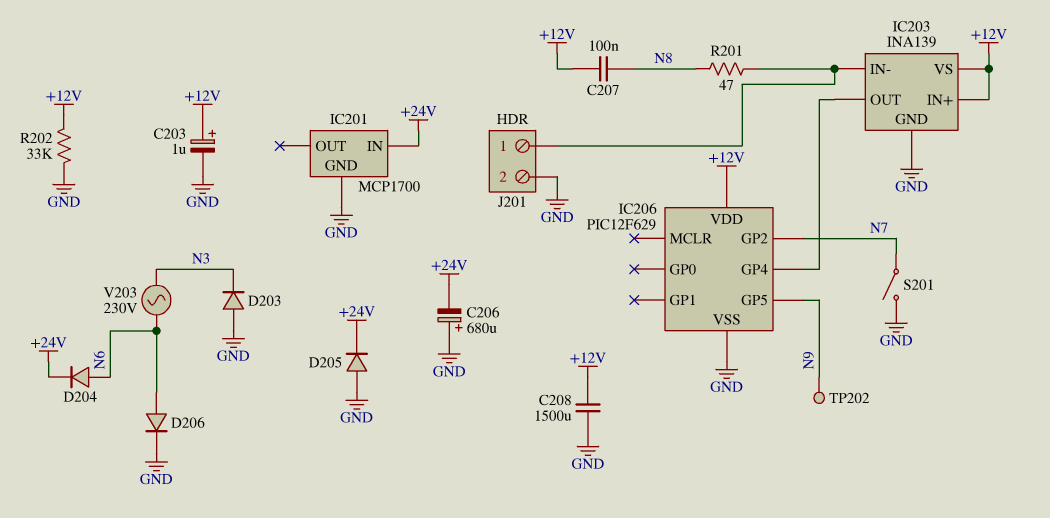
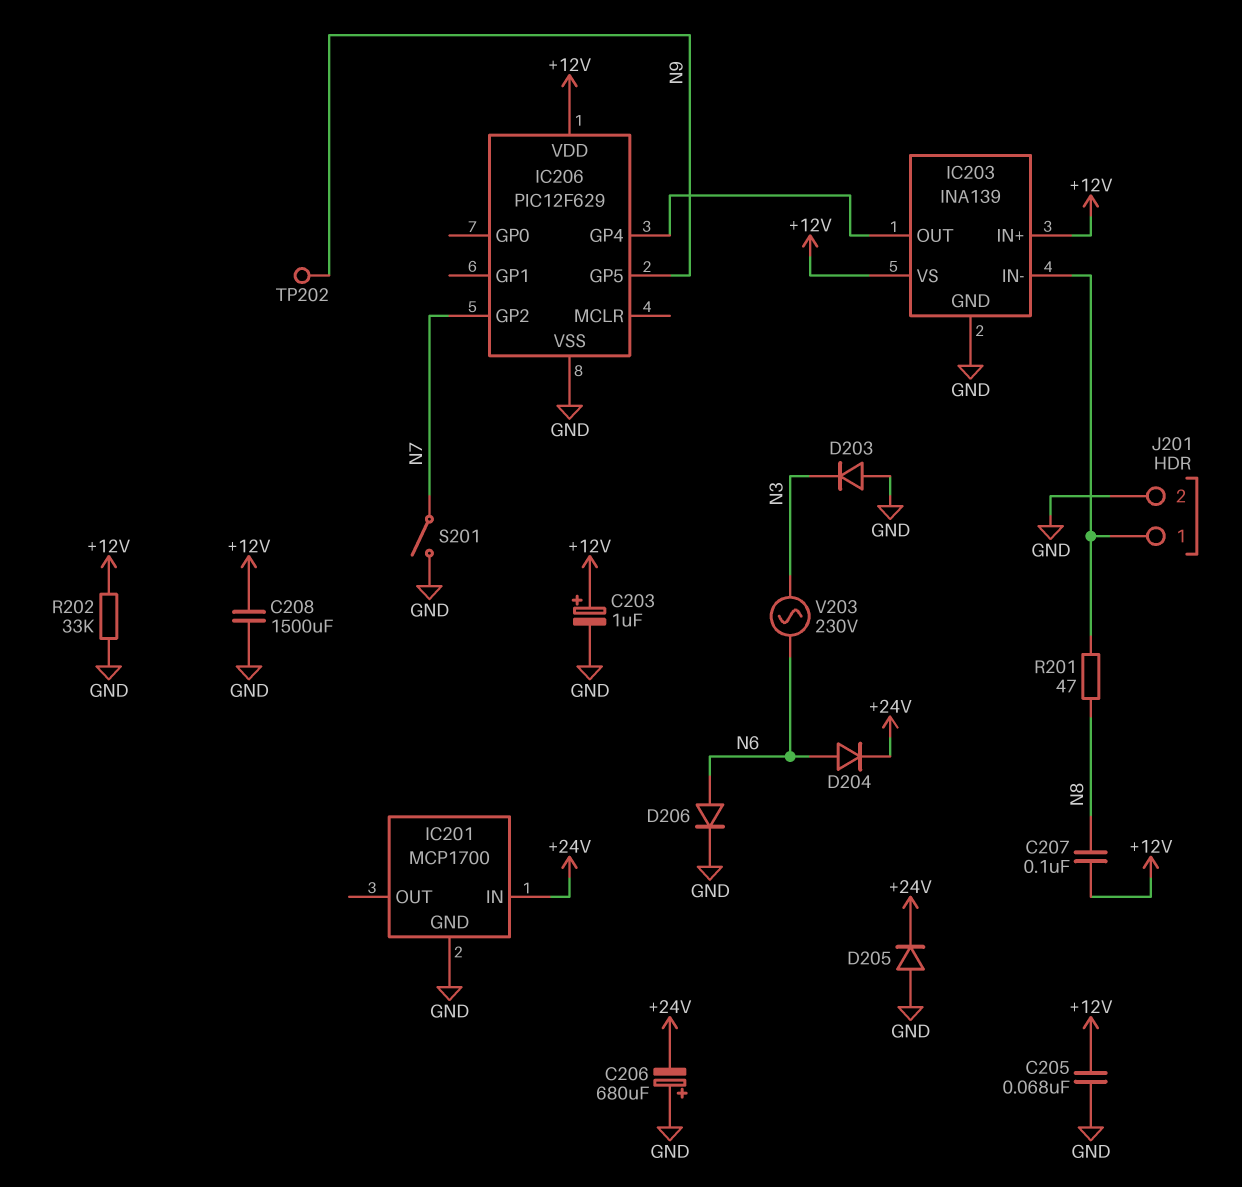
C205: none -> 68nF (+12V, GND)

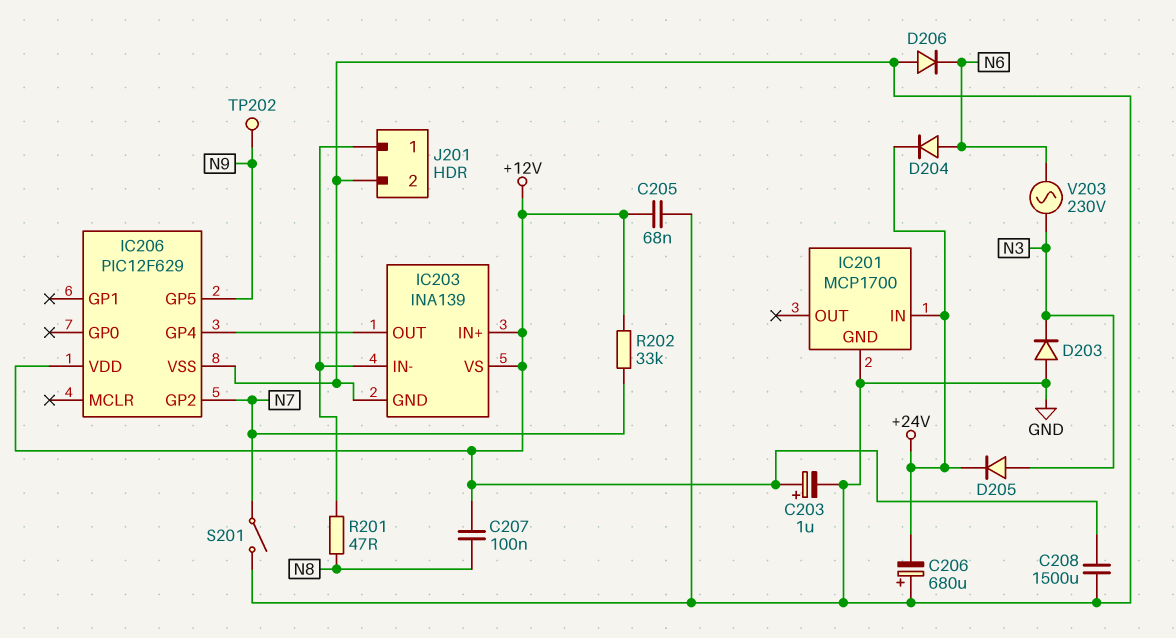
D205: diode (A GND, K +24V) -> diode (A N3, K +24V)
D206: diode (A N6, K GND) -> diode (A GND, K N6)
R202: 33k (+12V, GND) -> 33k (+12V, N7)

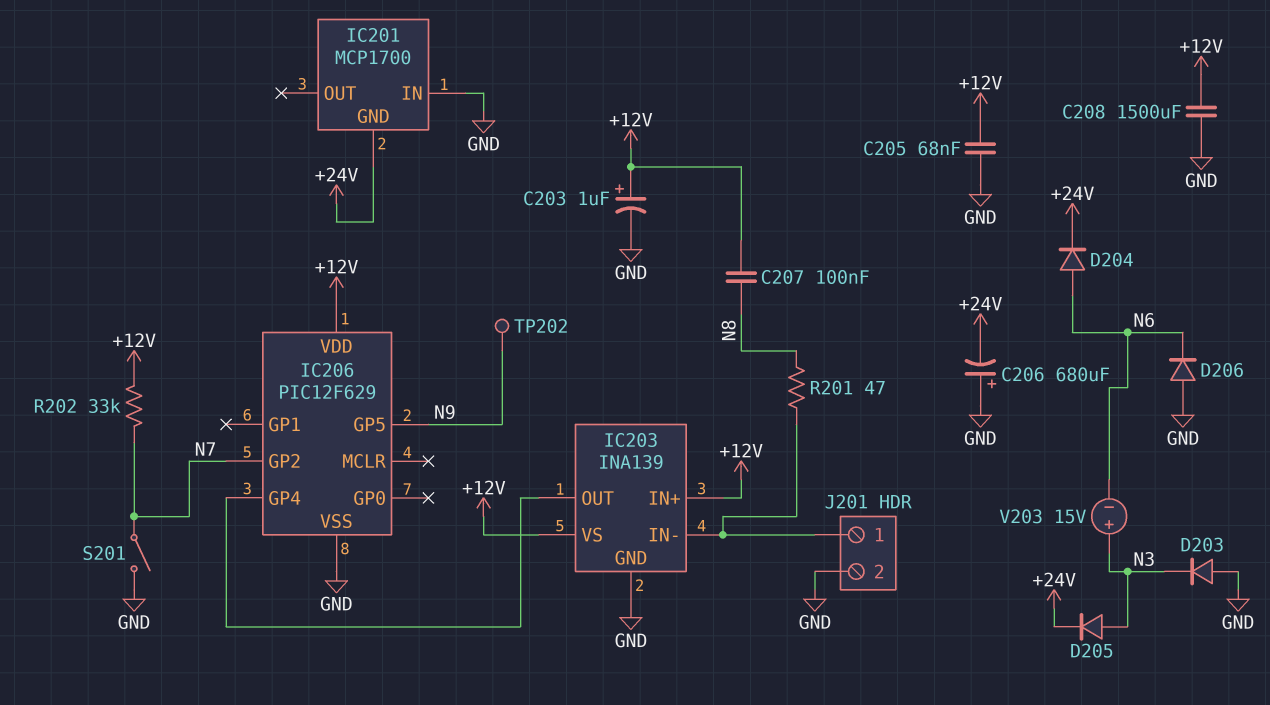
IC201 pin GND: GND -> +24V
IC201 pin IN: +24V -> GND
V203: AC 230V (N3, N6) -> 15V (plus N3, minus N6)

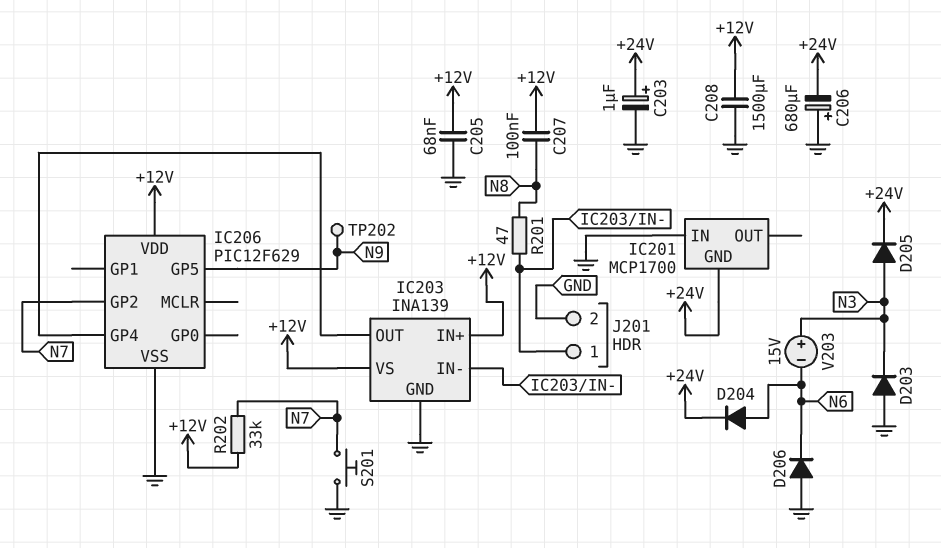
C203: 1uF (plus +12V, minus GND) -> 1uF (plus +24V, minus GND)
S201: switch (GND, N7) -> button (GND, N7)

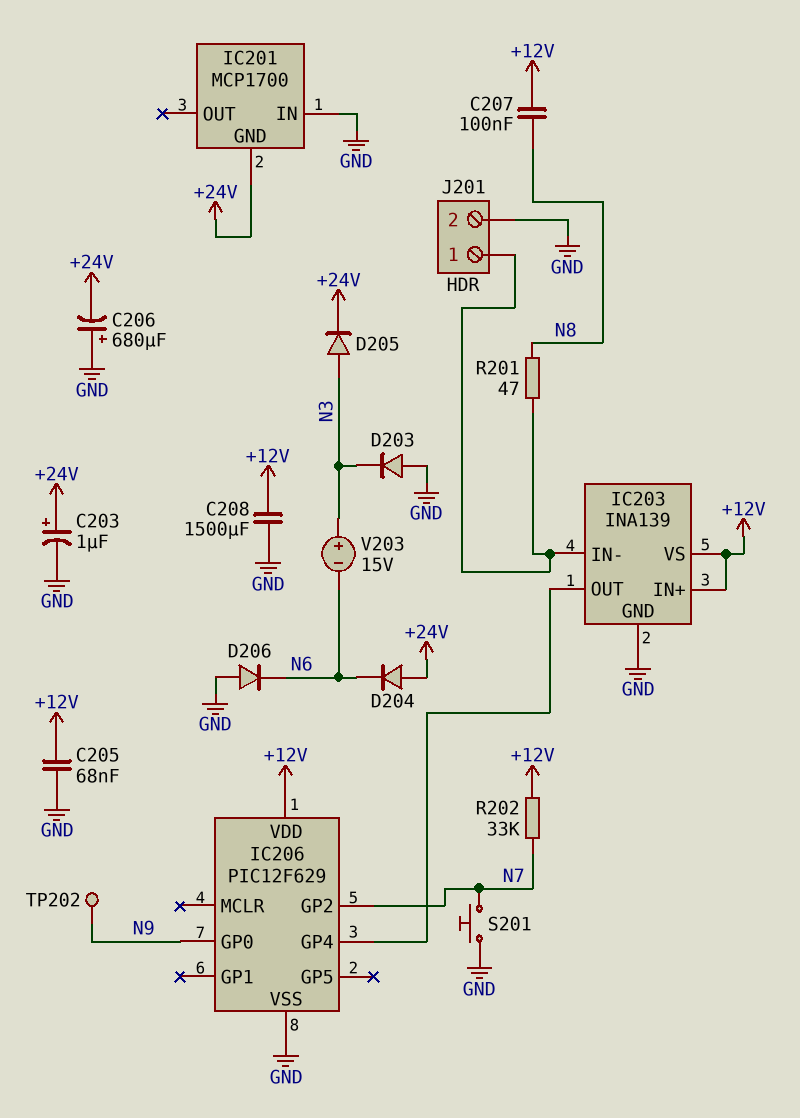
D204: diode (A N6, K +24V) -> diode (A +24V, K N6)
IC206 pin GP0: none -> N9
IC206 pin GP5: N9 -> none

